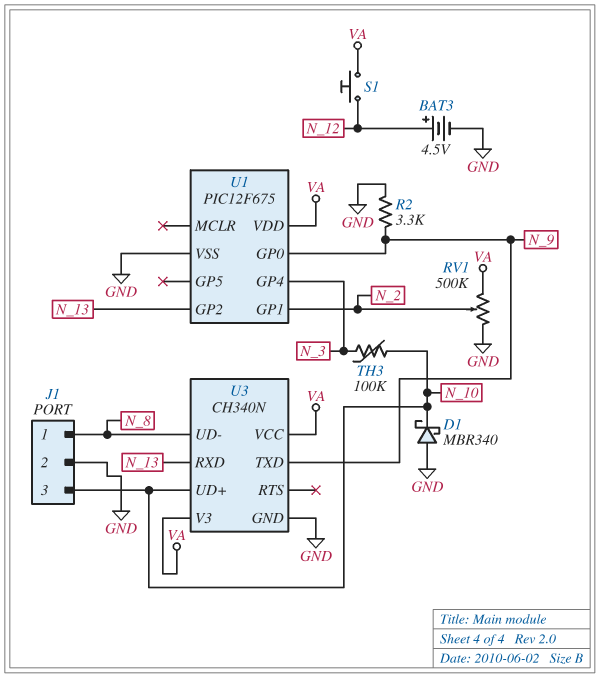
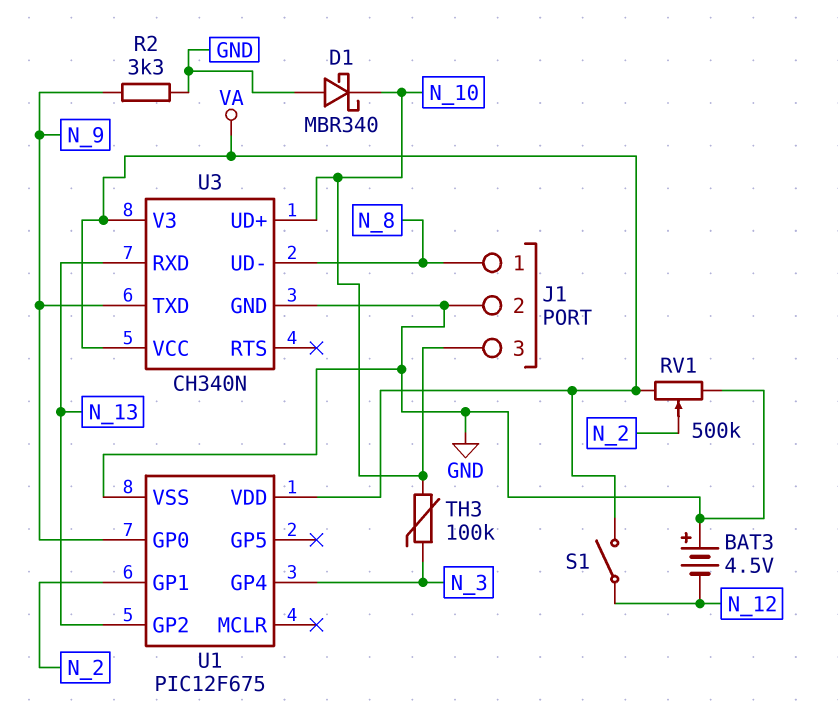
BAT3: 4.5V (plus N_12, minus GND) -> 4.5V (plus GND, minus N_12)
S1: button (N_12, VA) -> switch (N_12, VA)

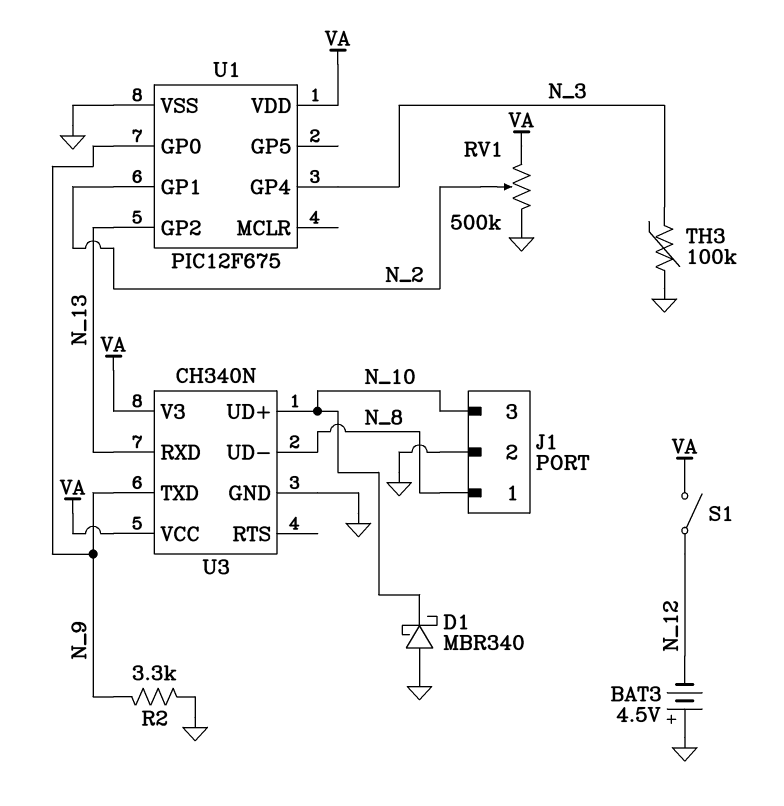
TH3: 100k (N_3, N_10) -> 100k (GND, N_3)

